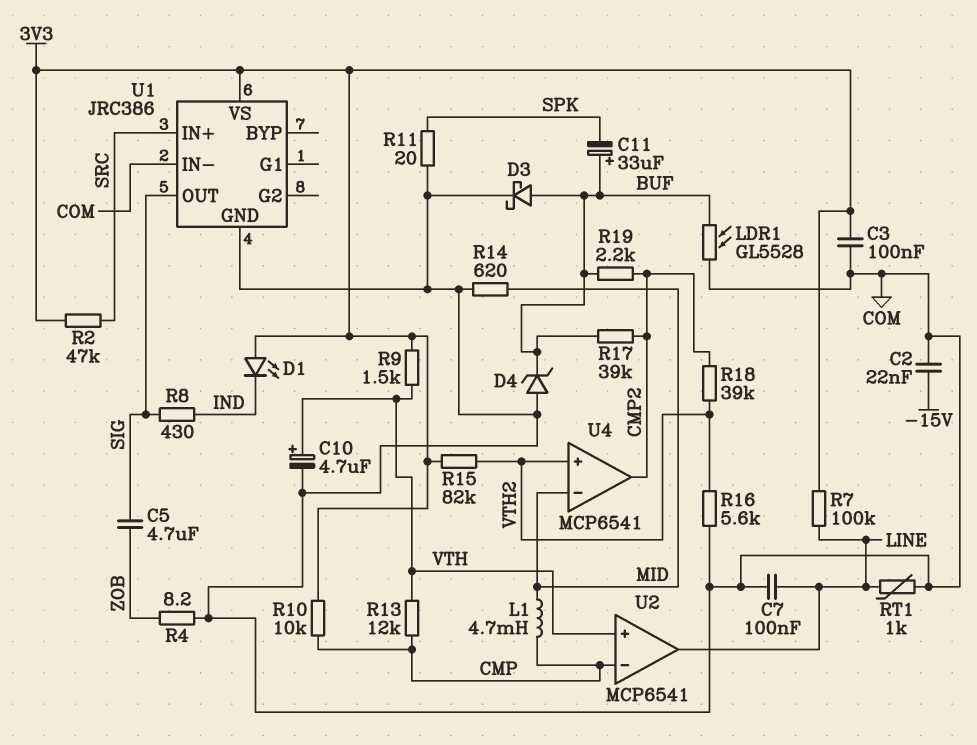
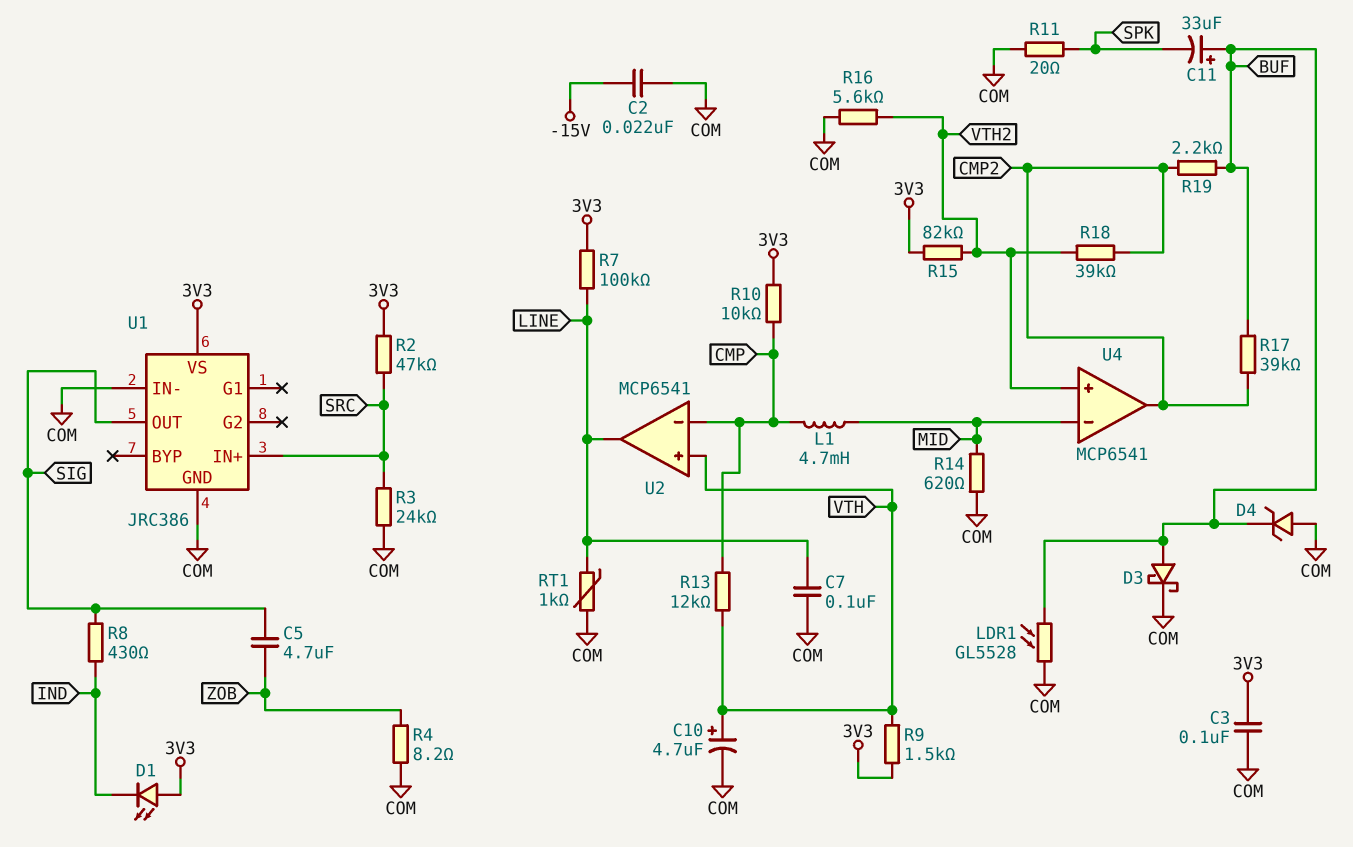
R3: none -> 24k (COM, SRC)

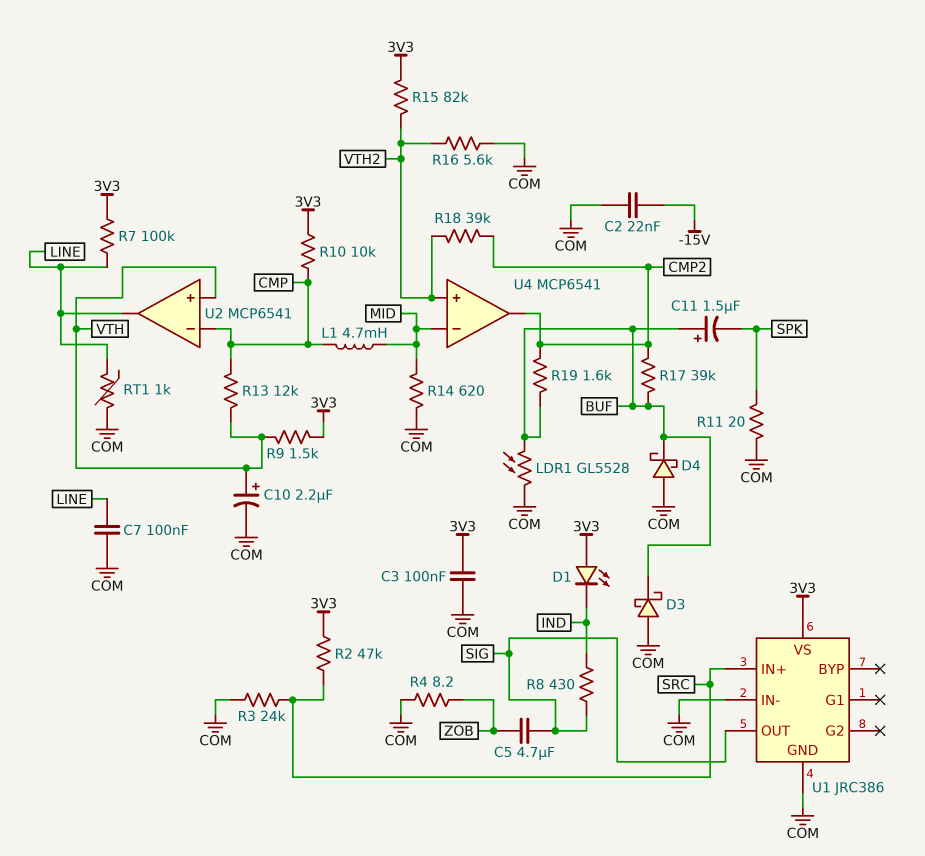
C10: 4.7uF (plus VTH, minus COM) -> 2.2uF (plus VTH, minus COM)
C11: 33uF (plus BUF, minus SPK) -> 1.5uF (plus BUF, minus SPK)
D3: schottky (A BUF, K COM) -> schottky (A COM, K BUF)
D4: zener (A COM, K BUF) -> schottky (A COM, K BUF)
R19: 2.2k (BUF, CMP2) -> 1.6k (BUF, CMP2)

